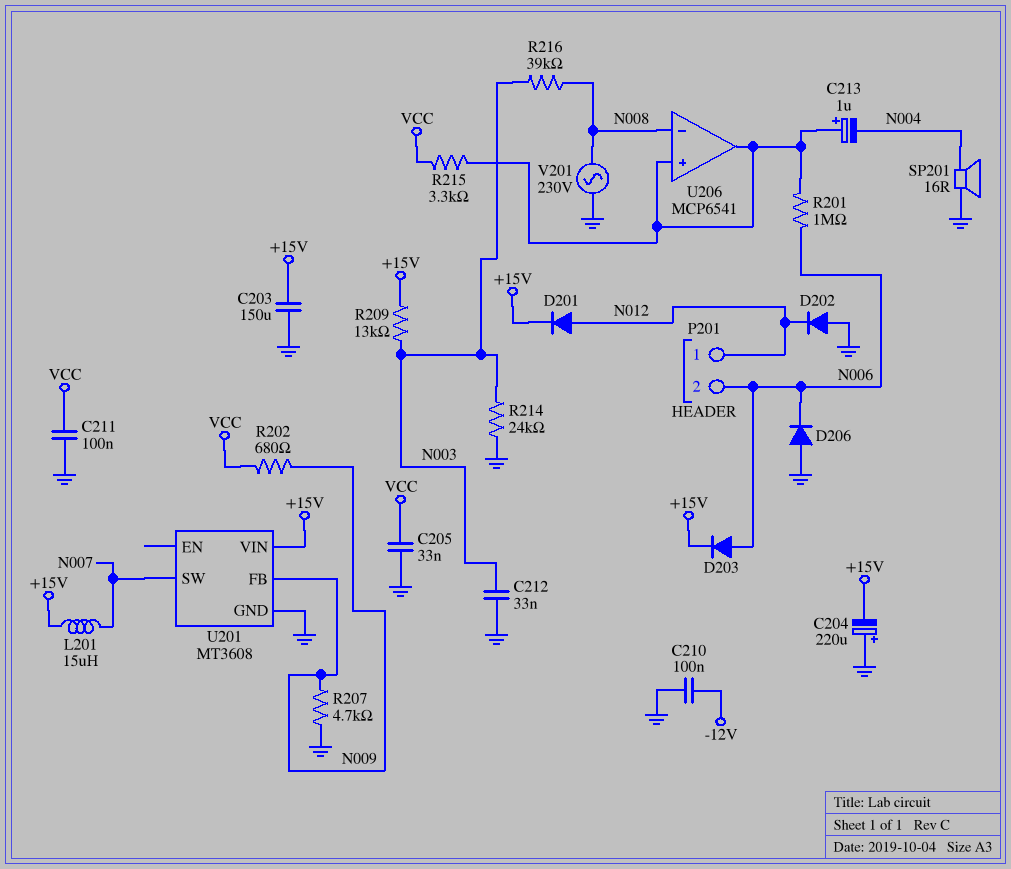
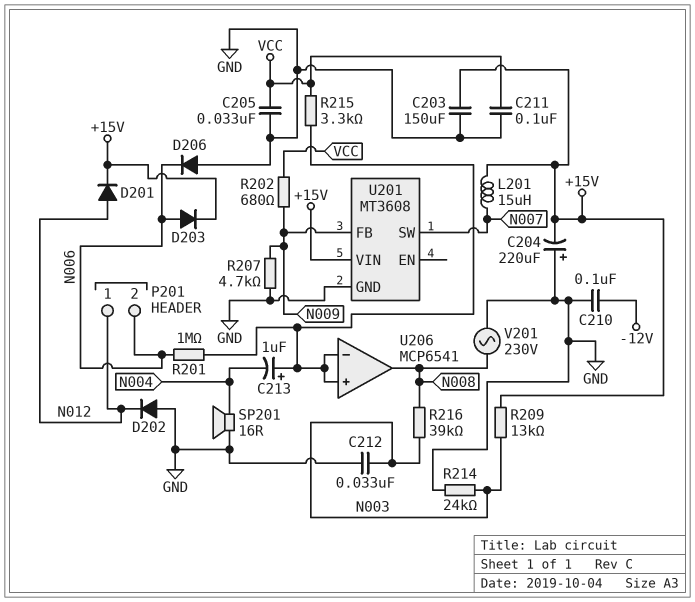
U206 pin in-: N008 -> U206/in+
U206 pin out: U206/in+ -> N008

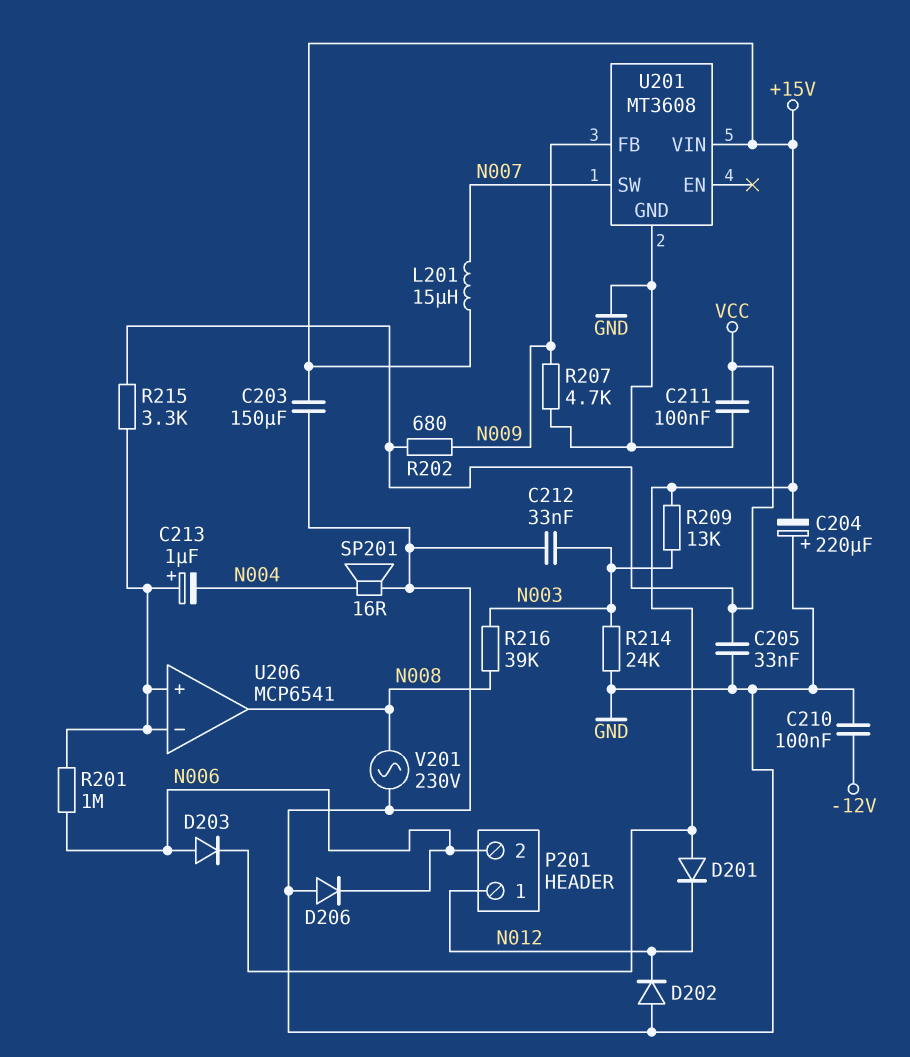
D201: diode (A N012, K +15V) -> diode (A +15V, K N012)

